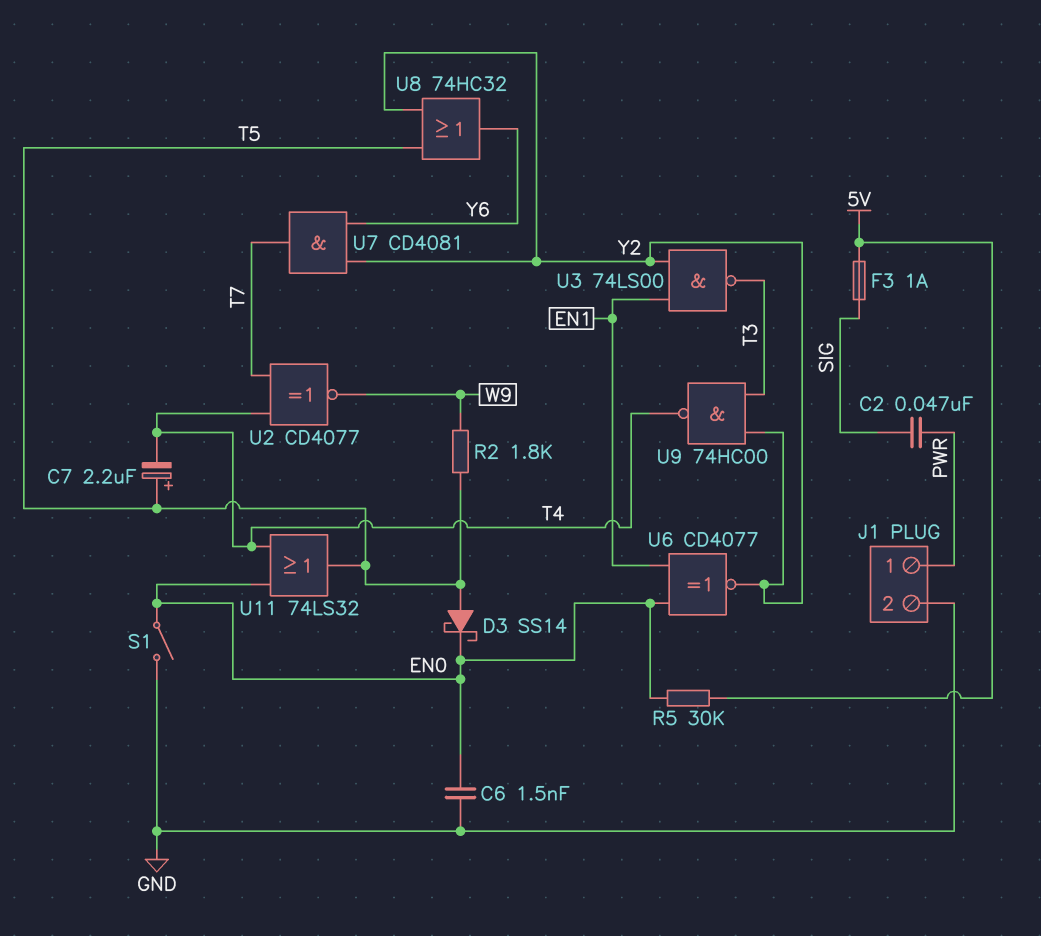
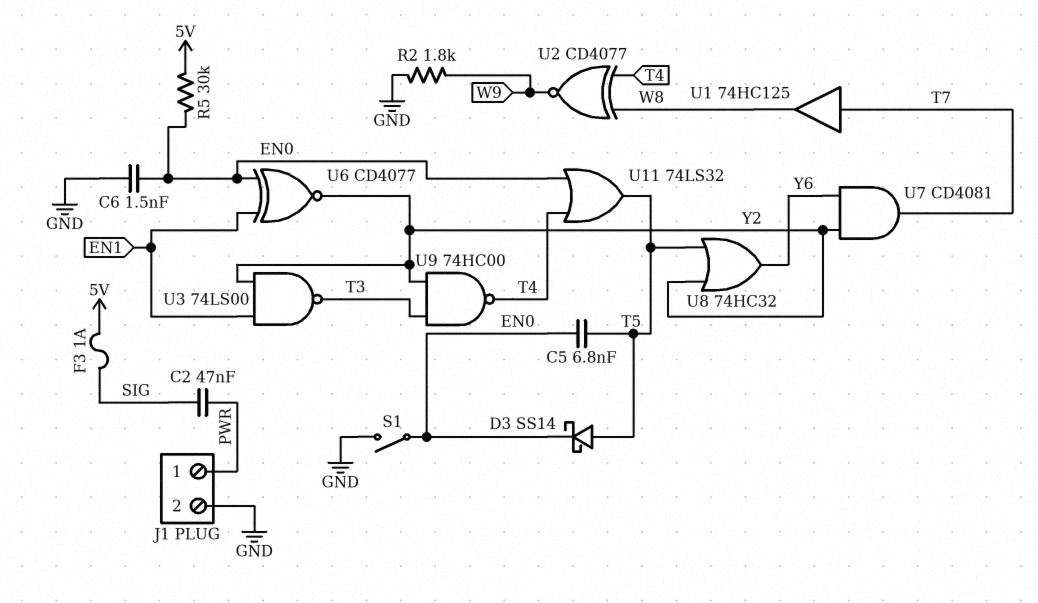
C5: none -> 6.8nF (EN0, T5)
C7: 2.2uF (plus T5, minus T4) -> none
R2: 1.8k (T5, W9) -> 1.8k (GND, W9)
U1: none -> buffer 74HC125 (in T7, out W8)
U2: XNOR CD4077 (in T4, in T7, out W9) -> XNOR CD4077 (in T4, in W8, out W9)

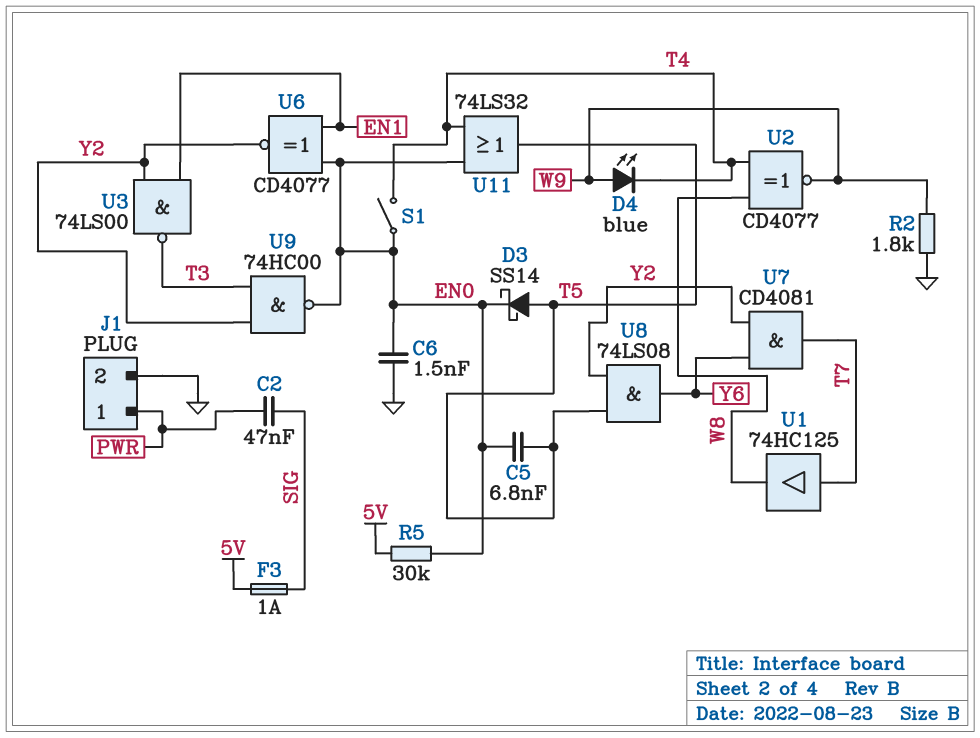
D4: none -> LED blue (A W9, K T4)
S1: switch (EN0, GND) -> switch (EN0, T4)
U8: OR 74HC32 (in T5, in Y2, out Y6) -> AND 74LS08 (in T5, in Y2, out Y6)
U9: NAND 74HC00 (in T3, in Y2, out T4) -> NAND 74HC00 (in T3, in Y2, out EN0)

